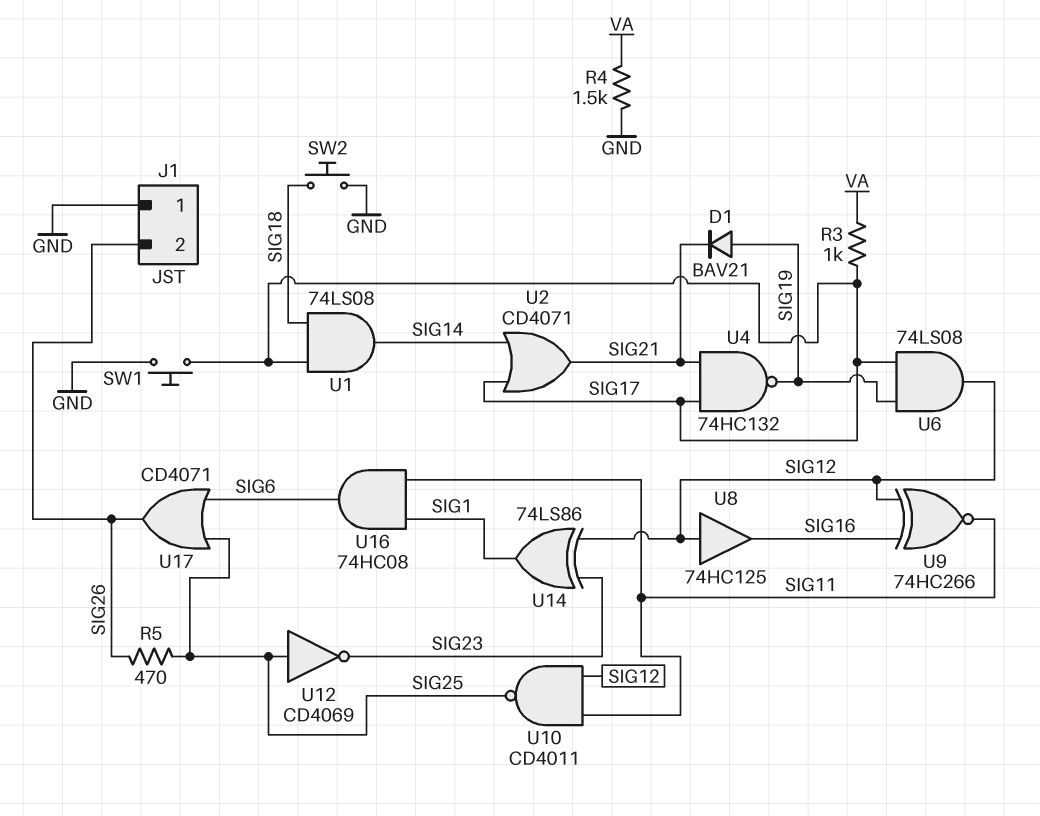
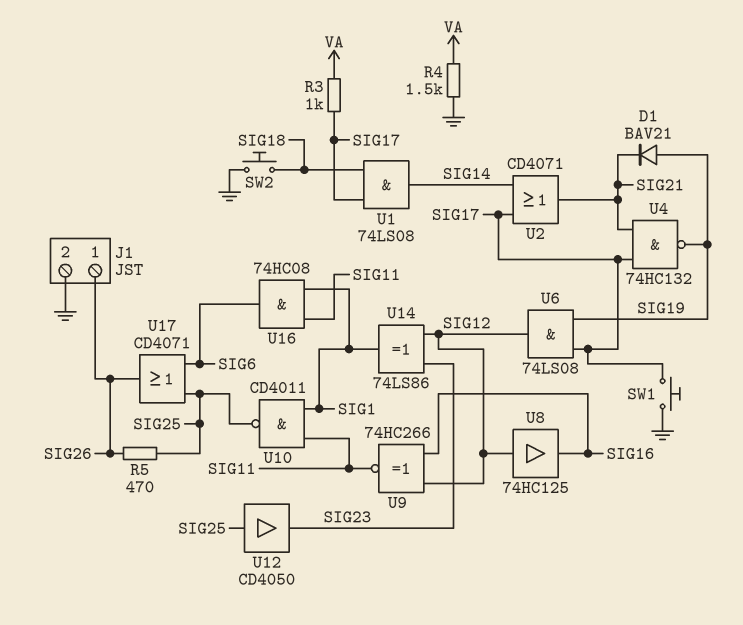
J1 pin 1: GND -> SIG26
J1 pin 2: SIG26 -> GND
U10: NAND CD4011 (in SIG11, in SIG12, out SIG25) -> NAND CD4011 (in SIG1, in SIG11, out SIG25)
U12: NOT CD4069 (in SIG25, out SIG23) -> buffer CD4050 (in SIG25, out SIG23)

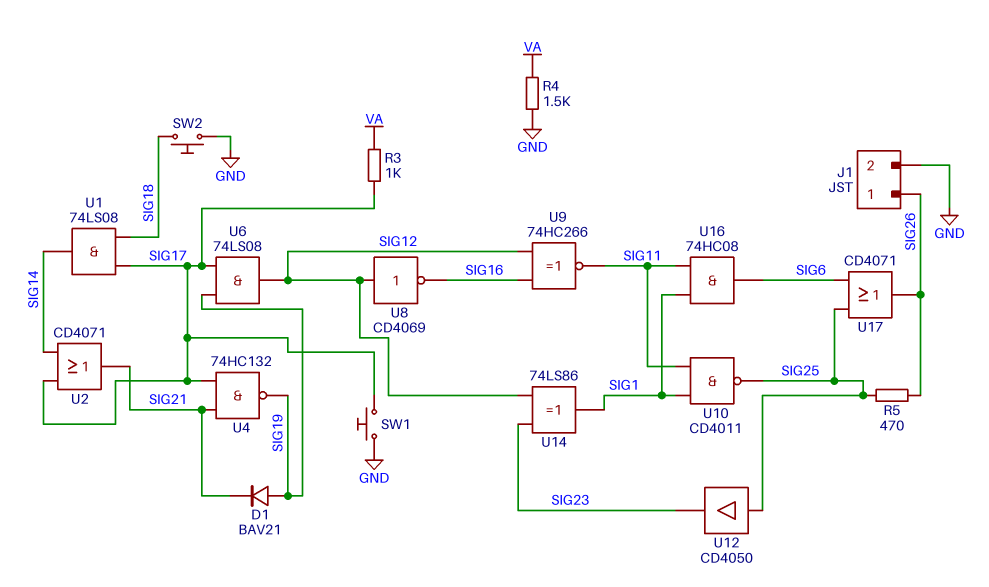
U8: buffer 74HC125 (in SIG12, out SIG16) -> NOT CD4069 (in SIG12, out SIG16)

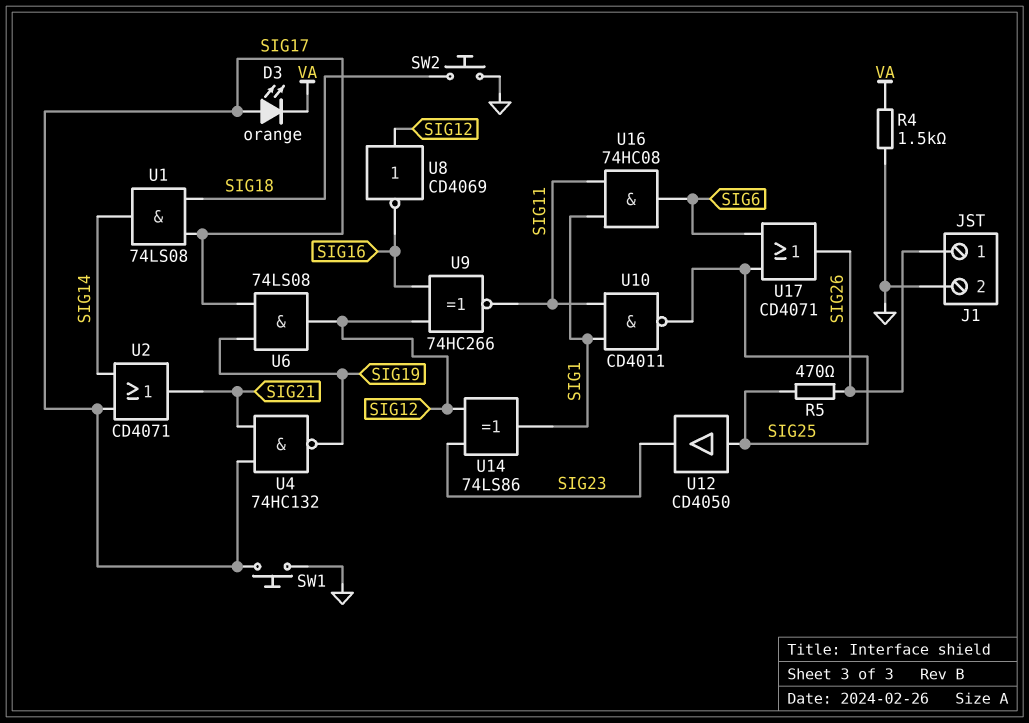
D1: diode BAV21 (A SIG19, K SIG21) -> none
D3: none -> LED orange (A SIG17, K VA)
R3: 1k (SIG17, VA) -> none

